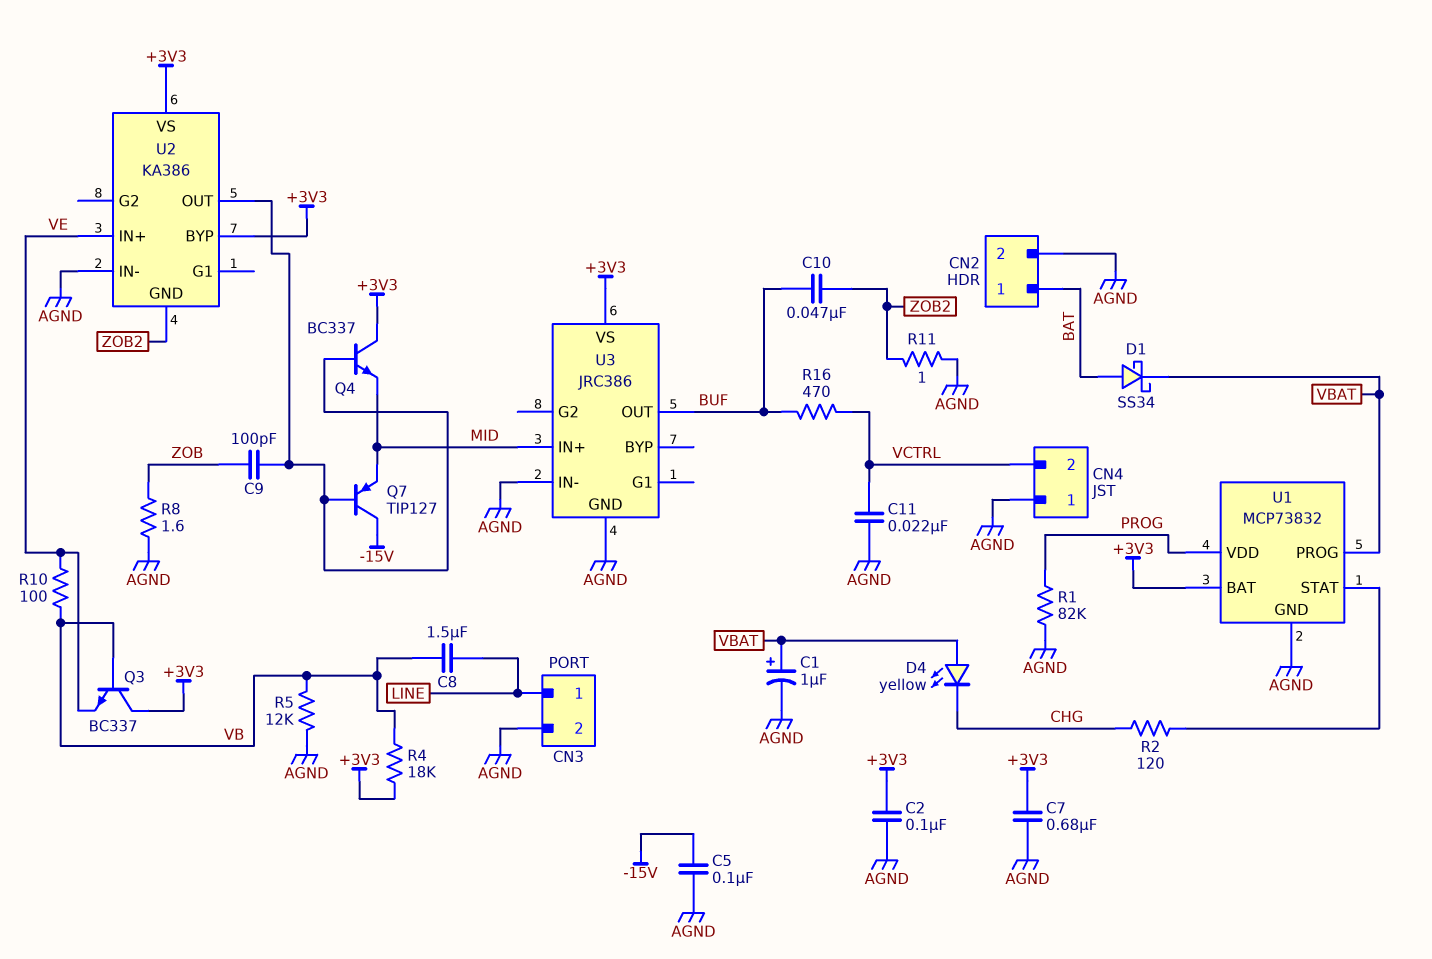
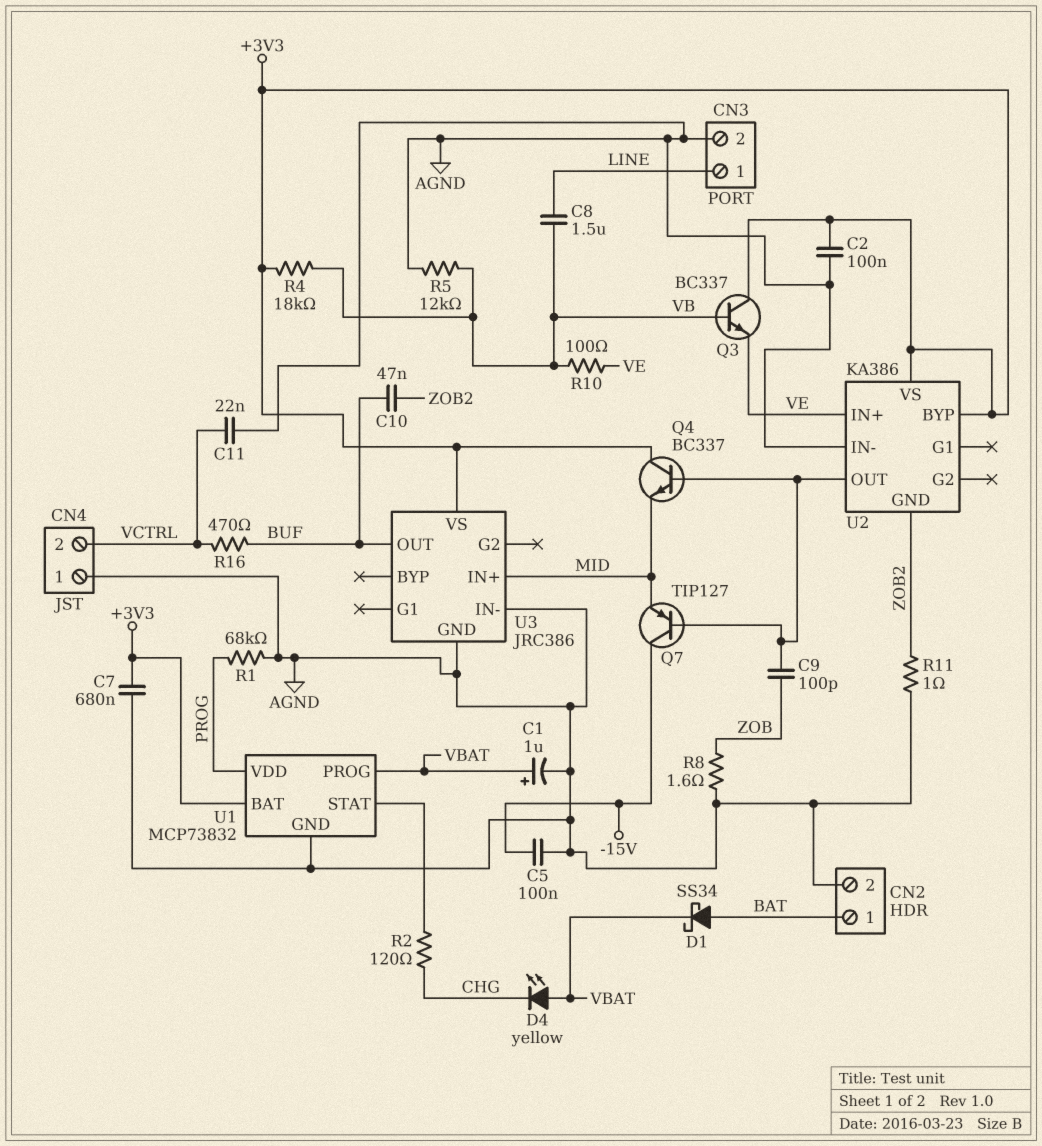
R1: 82k (AGND, PROG) -> 68k (AGND, PROG)

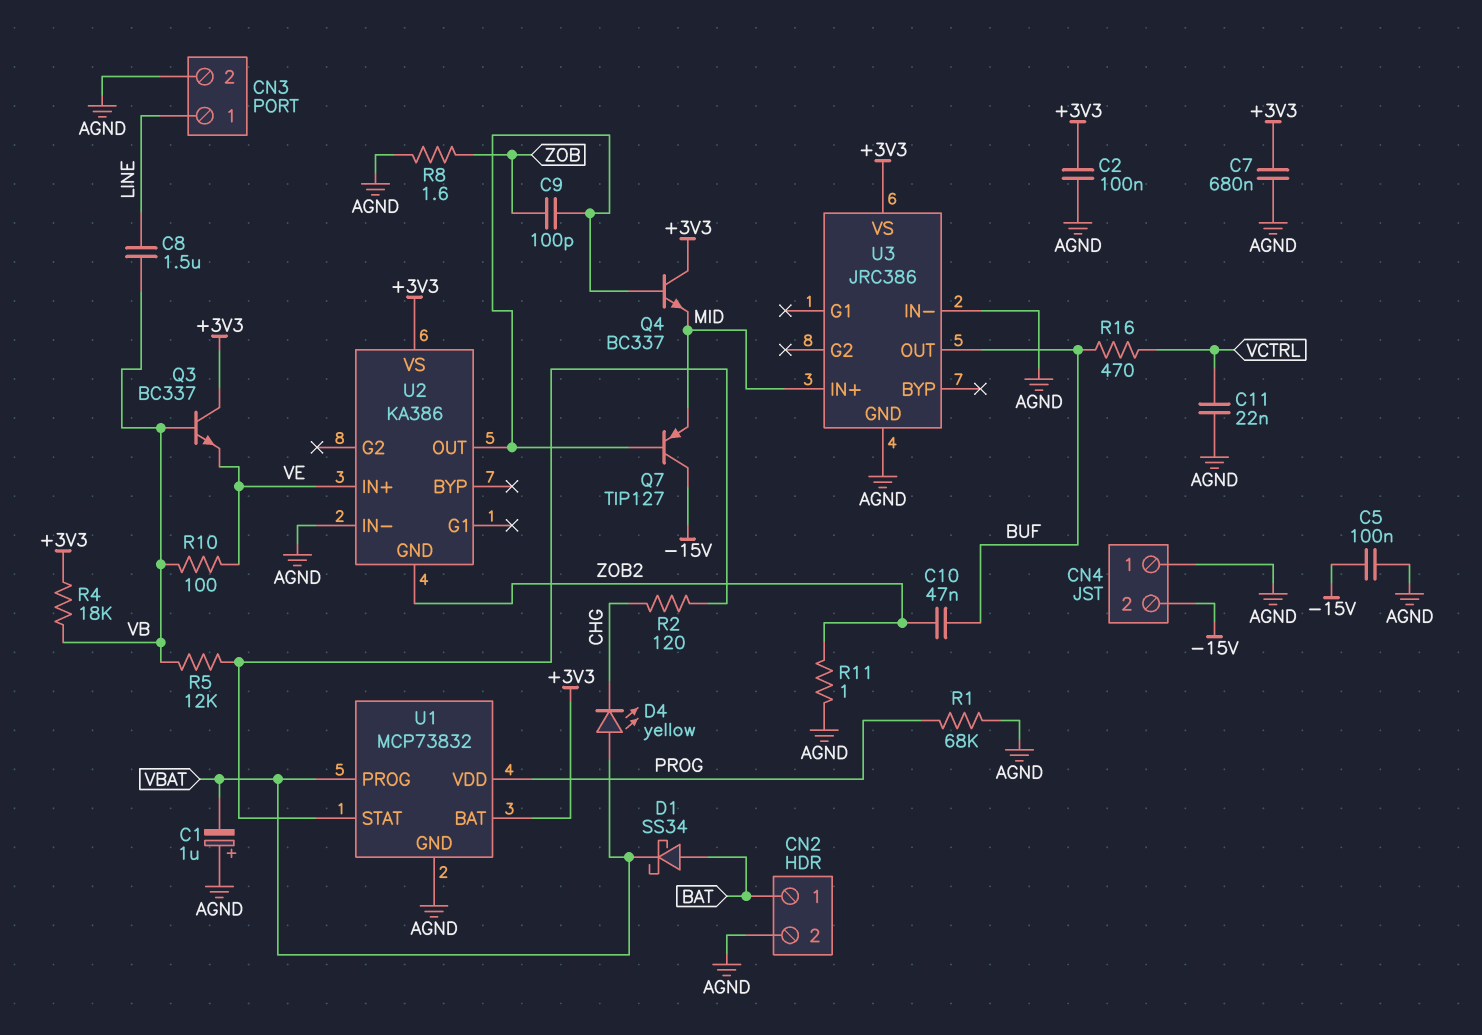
C1: 1uF (plus VBAT, minus AGND) -> 1uF (plus AGND, minus VBAT)
CN4 pin 2: VCTRL -> -15V
R5: 12k (AGND, VB) -> 12k (U1/STAT, VB)
U2 pin BYP: +3V3 -> none

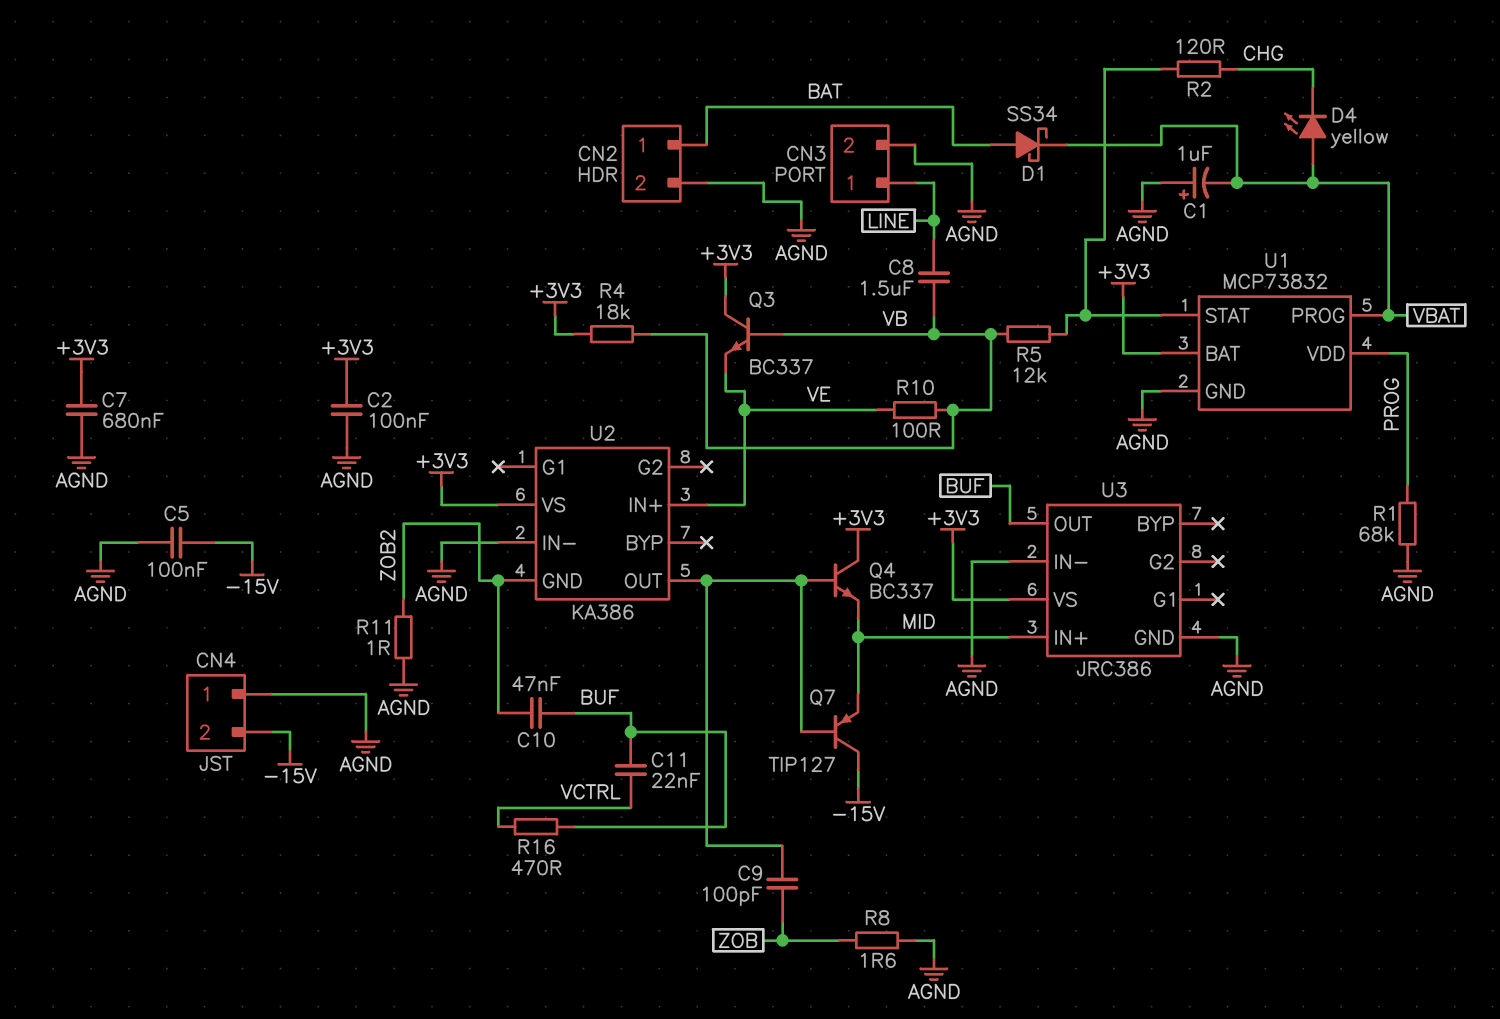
C11: 22nF (AGND, VCTRL) -> 22nF (BUF, VCTRL)

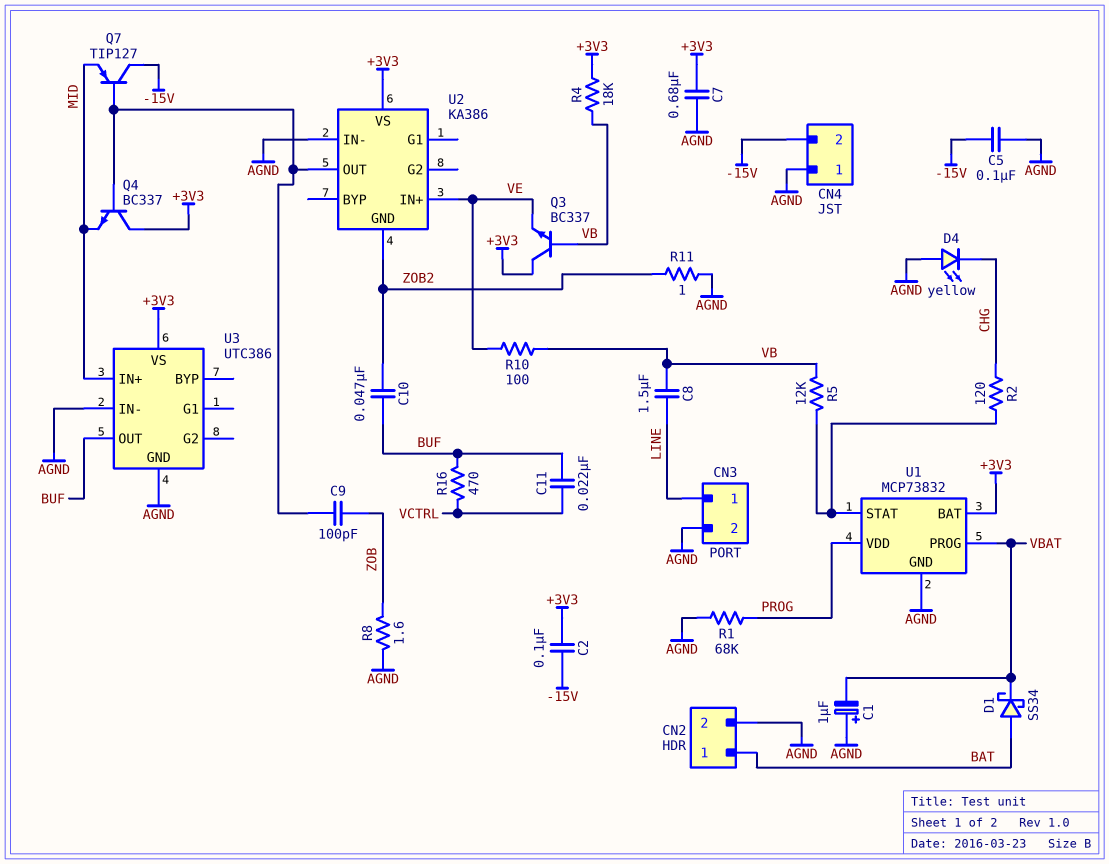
C2: 100nF (+3V3, AGND) -> 100nF (+3V3, -15V)
D4: LED yellow (A VBAT, K CHG) -> LED yellow (A AGND, K CHG)
U3: JRC386 -> UTC386

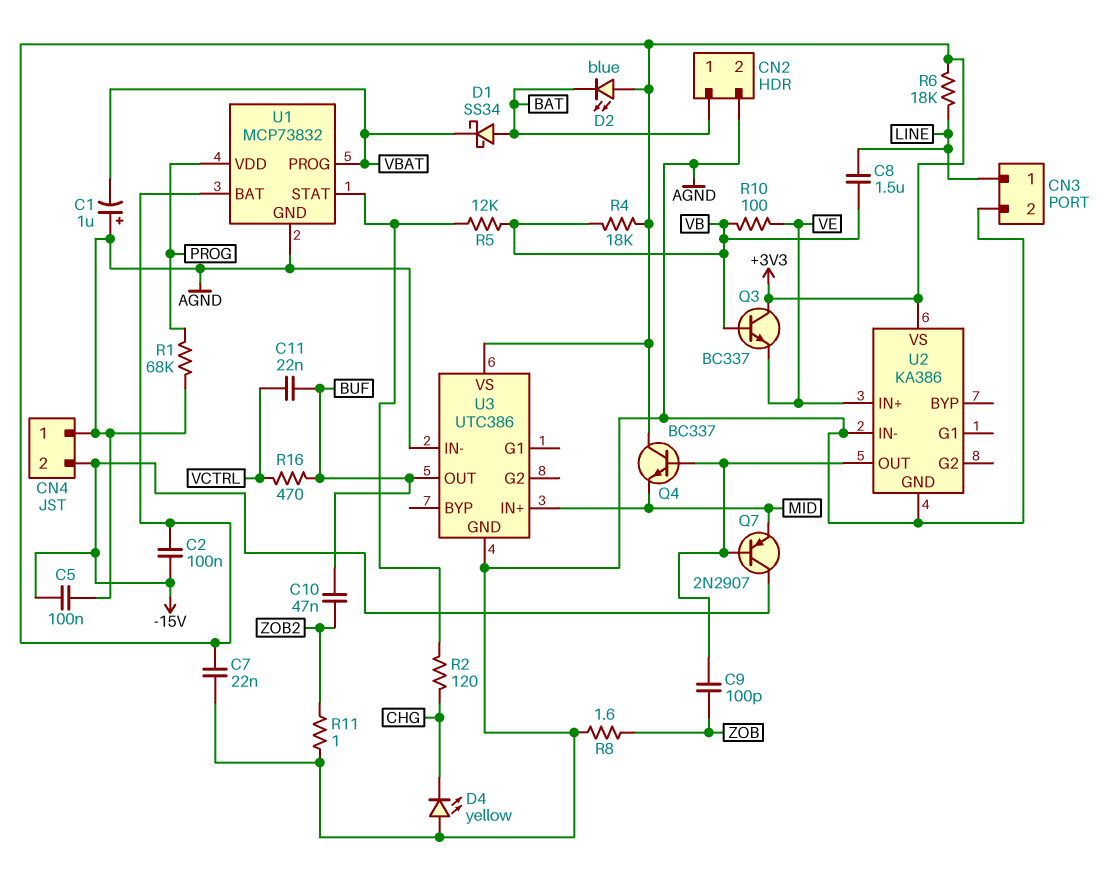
C7: 680nF (+3V3, AGND) -> 22nF (+3V3, AGND)
D2: none -> LED blue (A +3V3, K BAT)
Q7: PNP TIP127 (B U2/OUT, C -15V, E MID) -> PNP 2N2907 (B U2/OUT, C -15V, E MID)
R6: none -> 18k (+3V3, LINE)
U2 pin GND: ZOB2 -> AGND

